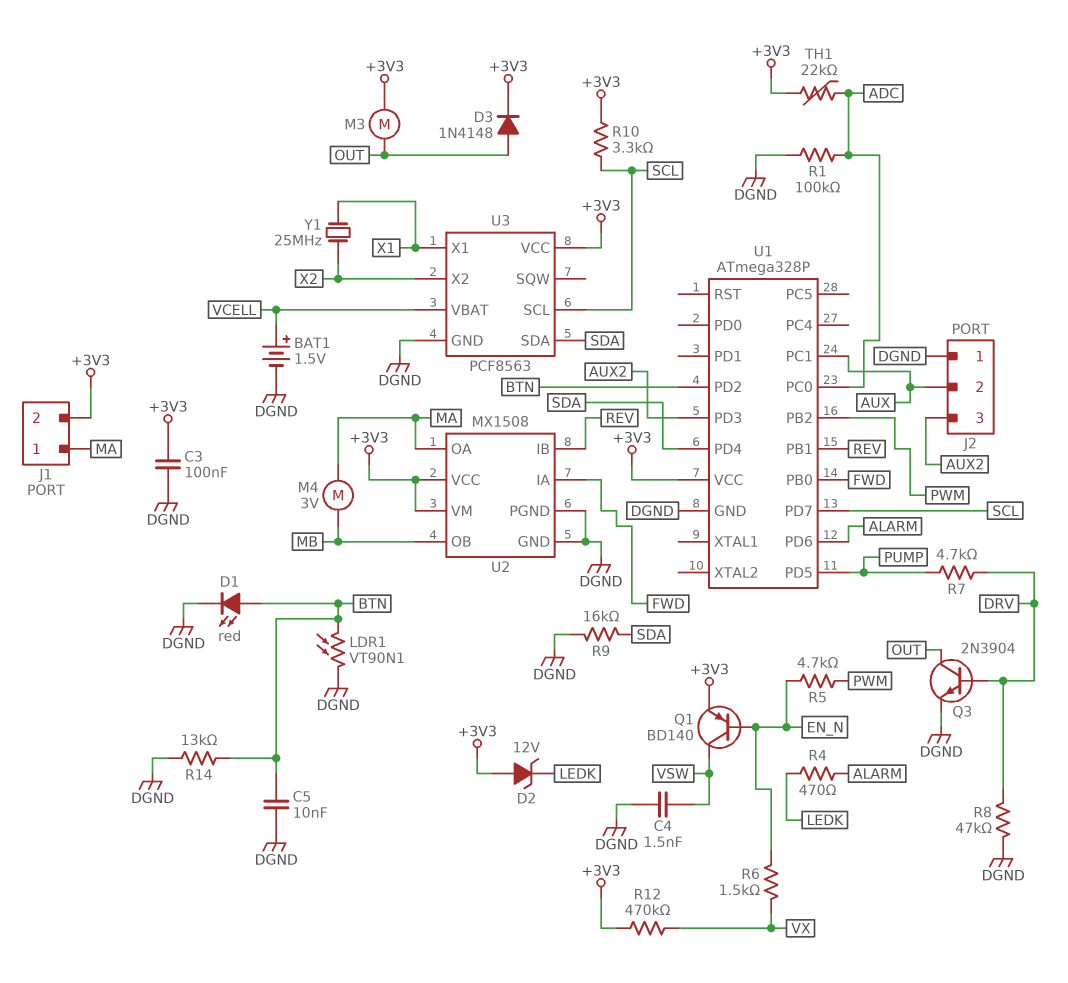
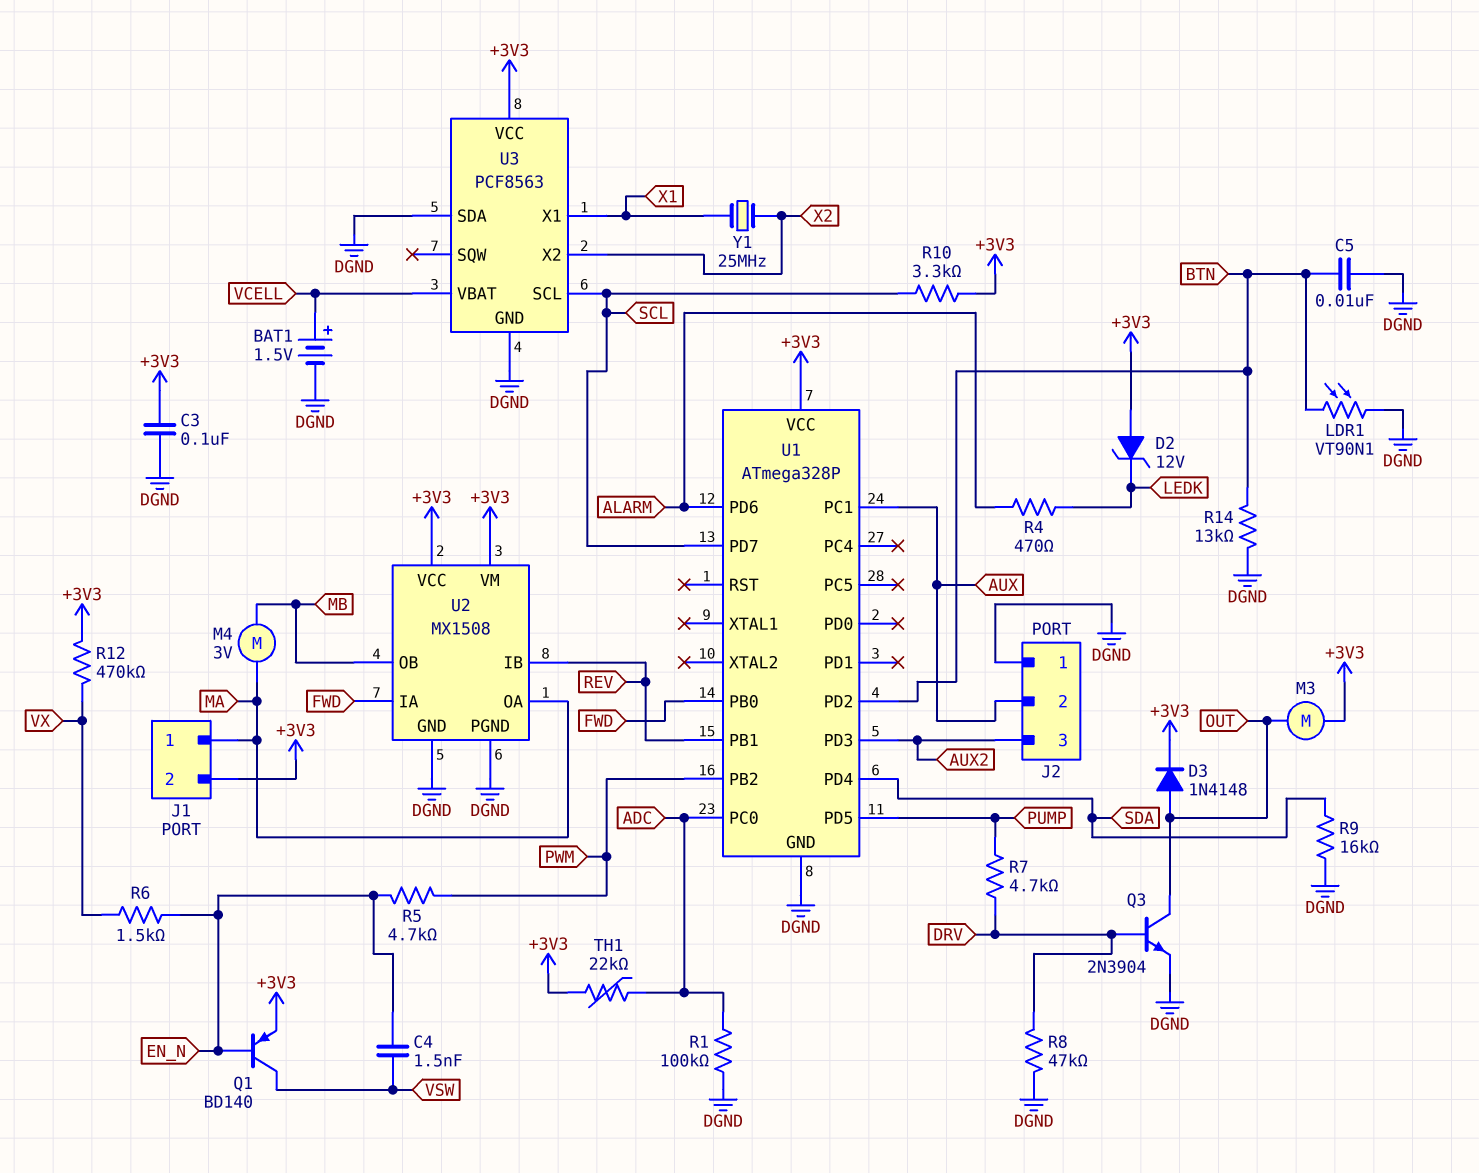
C4: 1.5nF (DGND, VSW) -> 1.5nF (EN_N, VSW)
D1: LED red (A BTN, K DGND) -> none
U3 pin SDA: SDA -> DGND

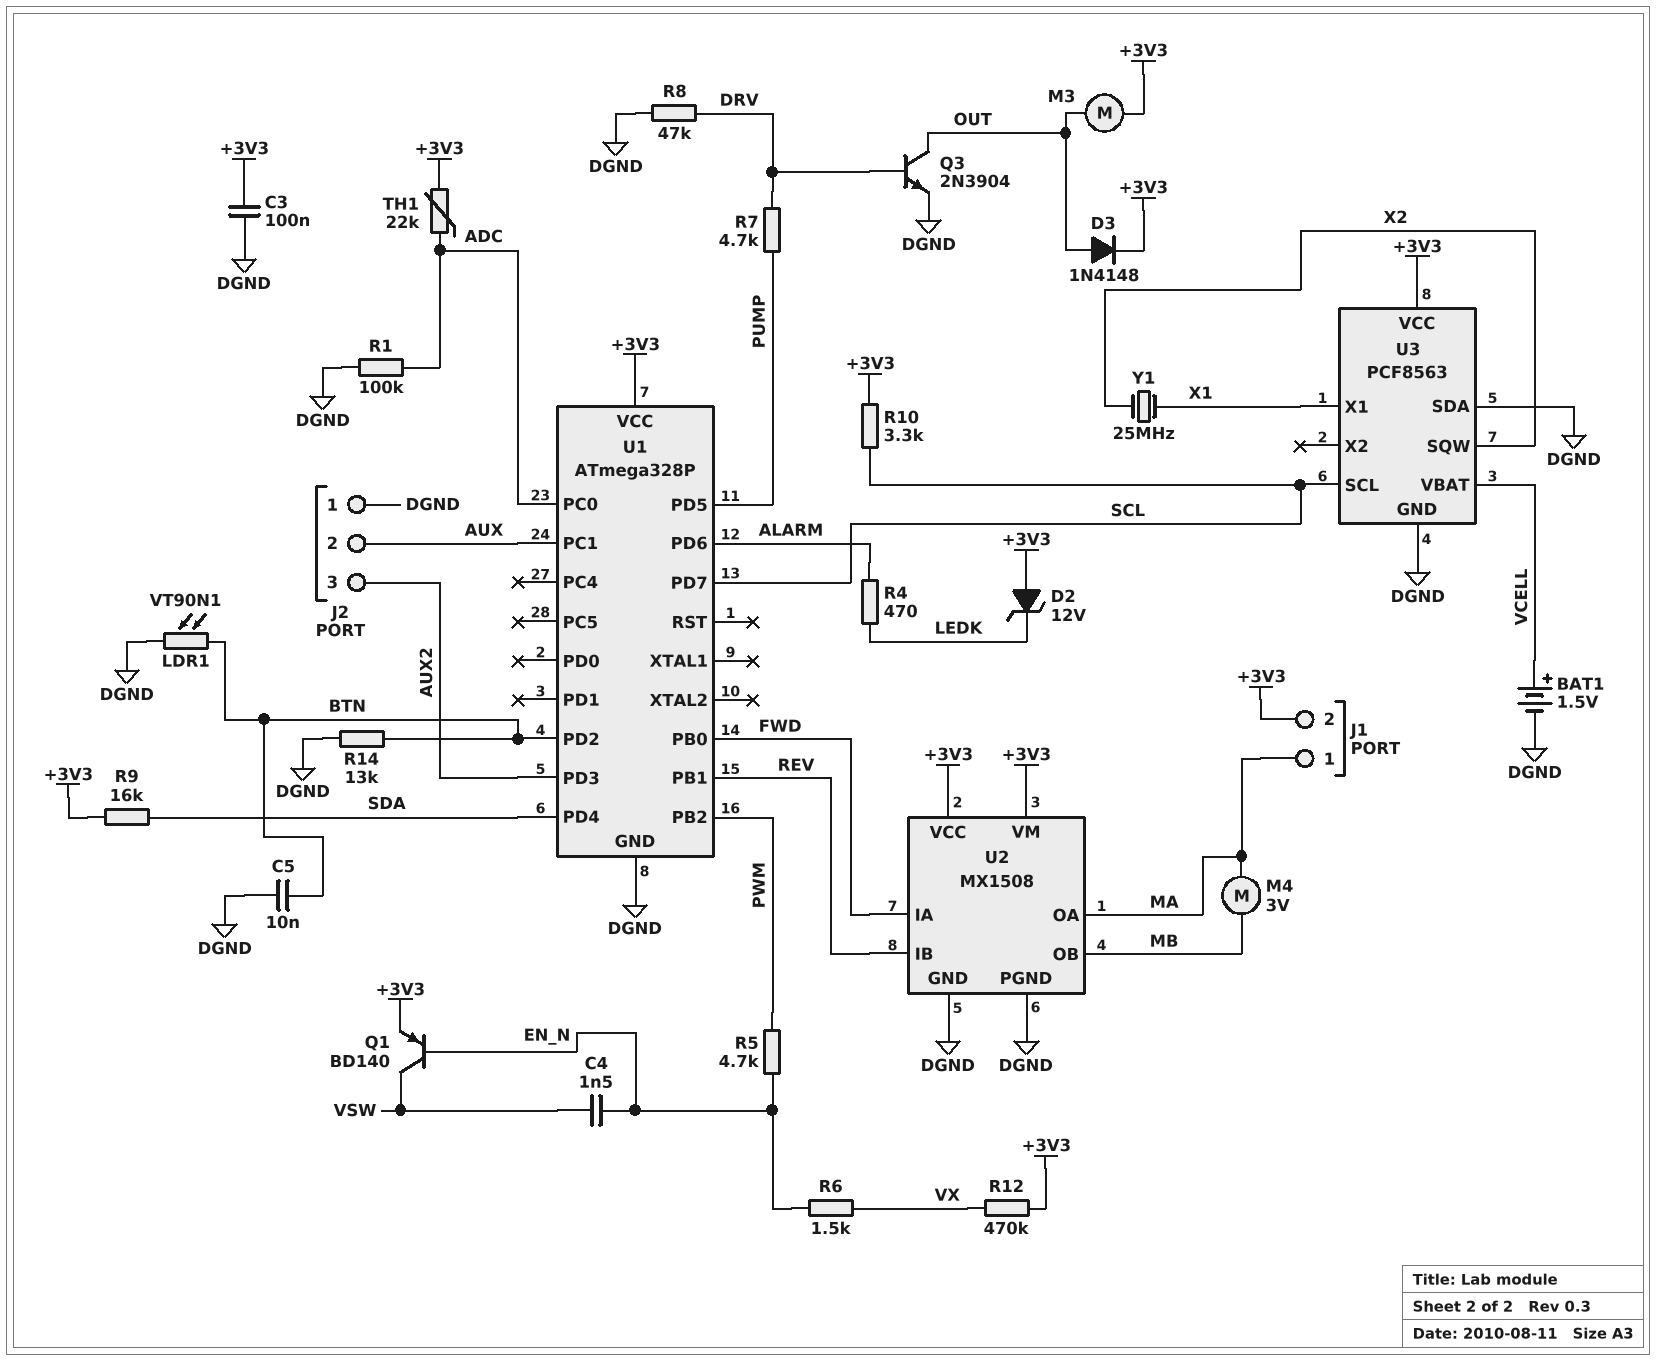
R9: 16k (DGND, SDA) -> 16k (+3V3, SDA)
U3 pin SQW: none -> X2
U3 pin X2: X2 -> none

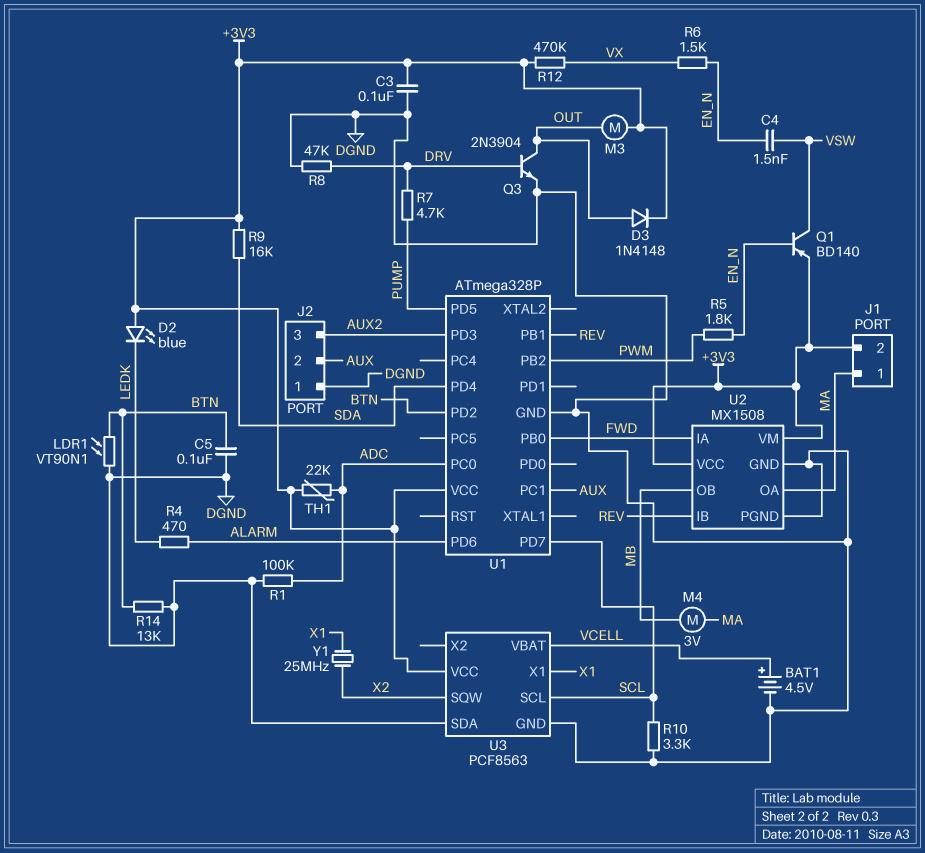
BAT1: 1.5V (plus VCELL, minus DGND) -> 4.5V (plus VCELL, minus DGND)
C5: 10nF (BTN, DGND) -> 100nF (BTN, DGND)
D2: zener 12V (A +3V3, K LEDK) -> LED blue (A +3V3, K LEDK)
R5: 4.7k (EN_N, PWM) -> 1.8k (EN_N, PWM)
R10: 3.3k (+3V3, SCL) -> 3.3k (DGND, SCL)

